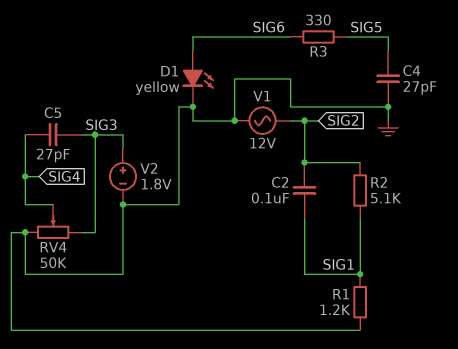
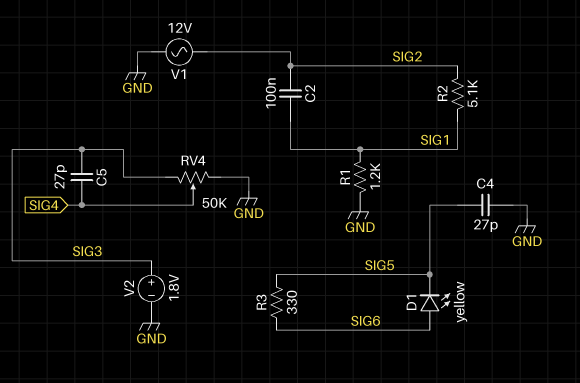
D1: LED yellow (A SIG6, K GND) -> LED yellow (A SIG6, K SIG5)

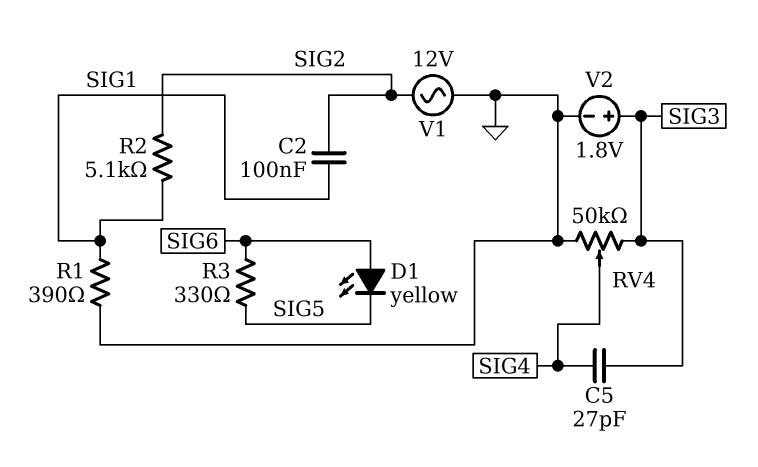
C4: 27pF (GND, SIG5) -> none
R1: 1.2k (GND, SIG1) -> 390 (GND, SIG1)

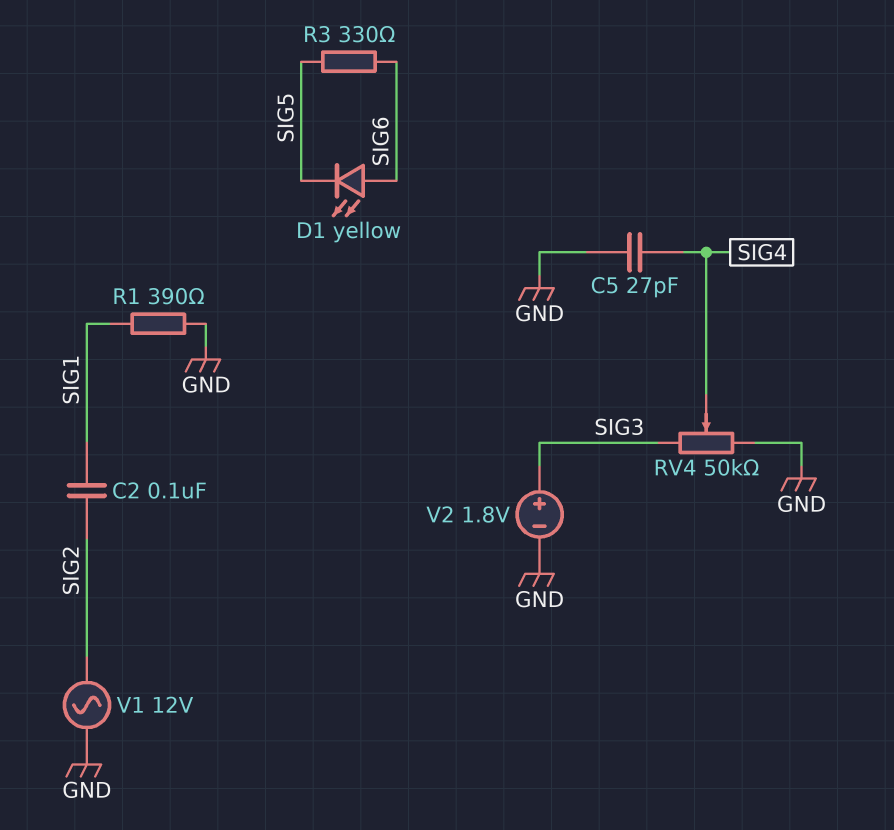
C5: 27pF (SIG3, SIG4) -> 27pF (GND, SIG4)
R2: 5.1k (SIG1, SIG2) -> none

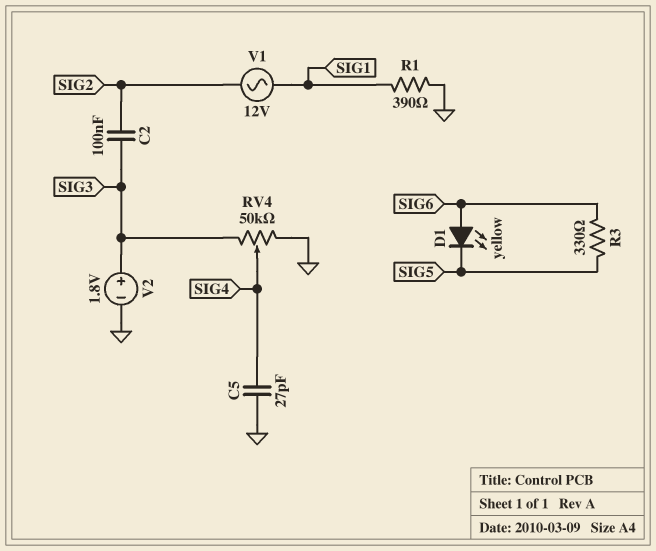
C2: 100nF (SIG1, SIG2) -> 100nF (SIG2, SIG3)
V1: AC 12V (GND, SIG2) -> AC 12V (SIG1, SIG2)

